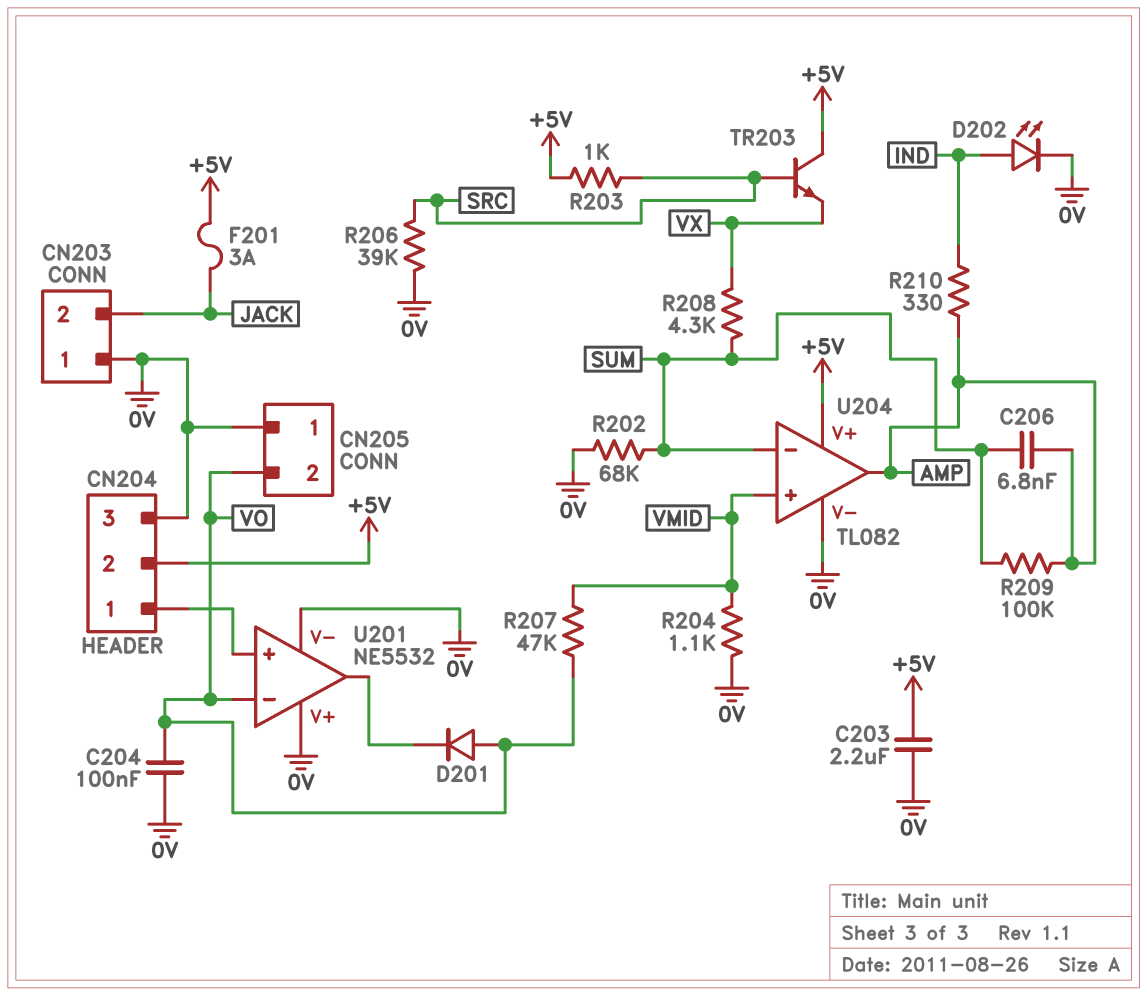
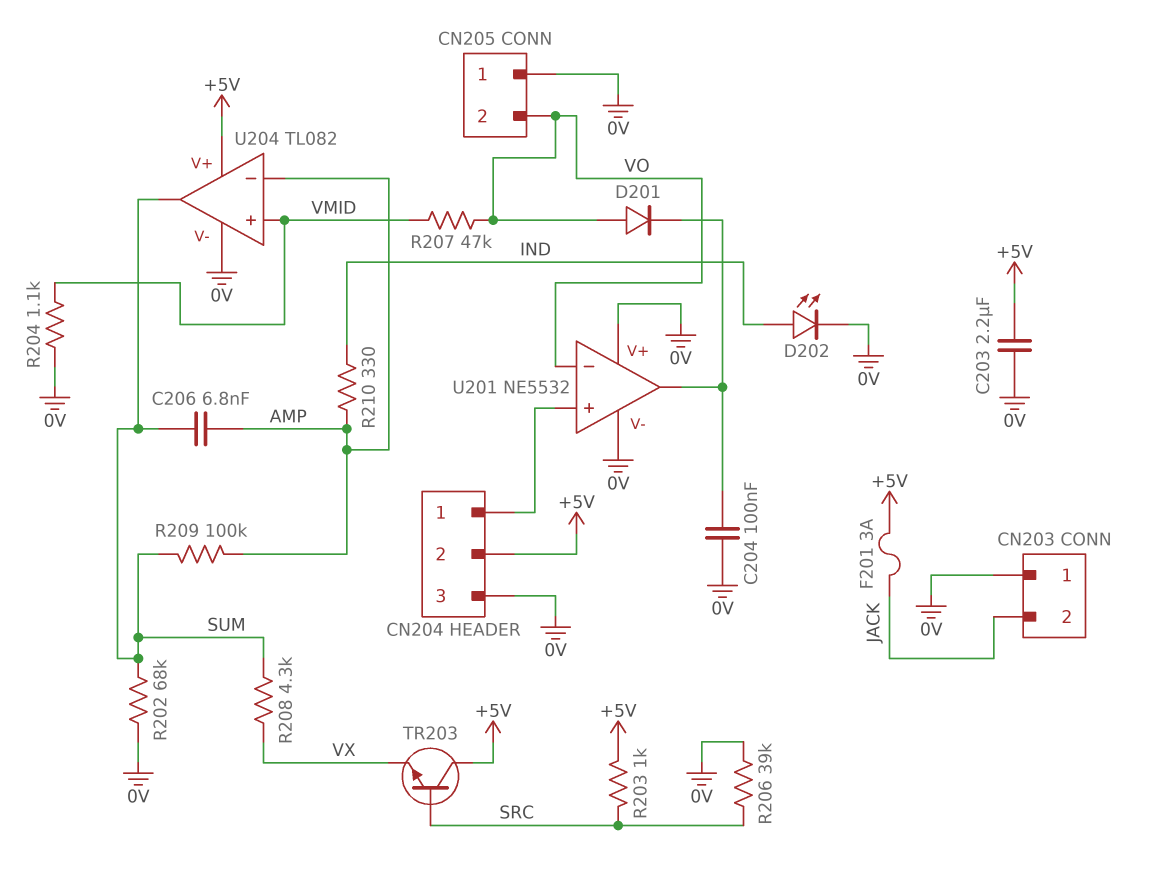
C204: 100nF (0V, VO) -> 100nF (0V, U201/out)
U204 pin in-: SUM -> AMP
U204 pin out: AMP -> SUM

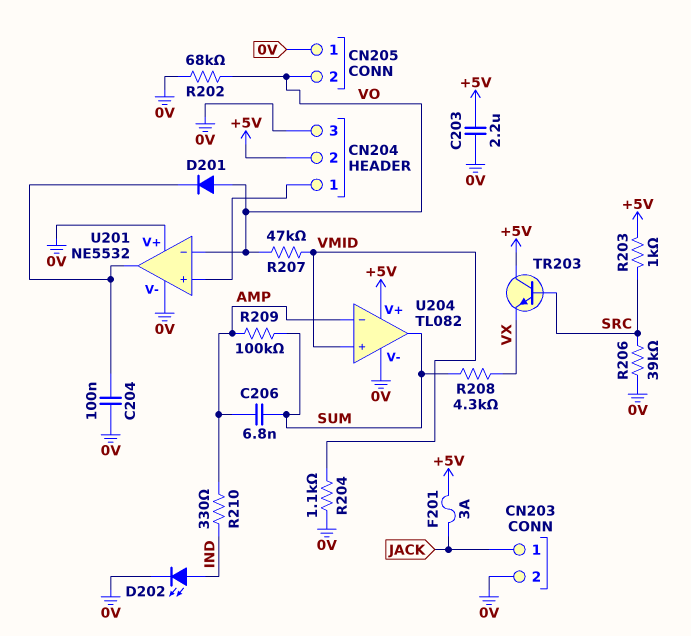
CN203 pin 1: 0V -> JACK
CN203 pin 2: JACK -> 0V
R202: 68k (0V, SUM) -> 68k (0V, VO)

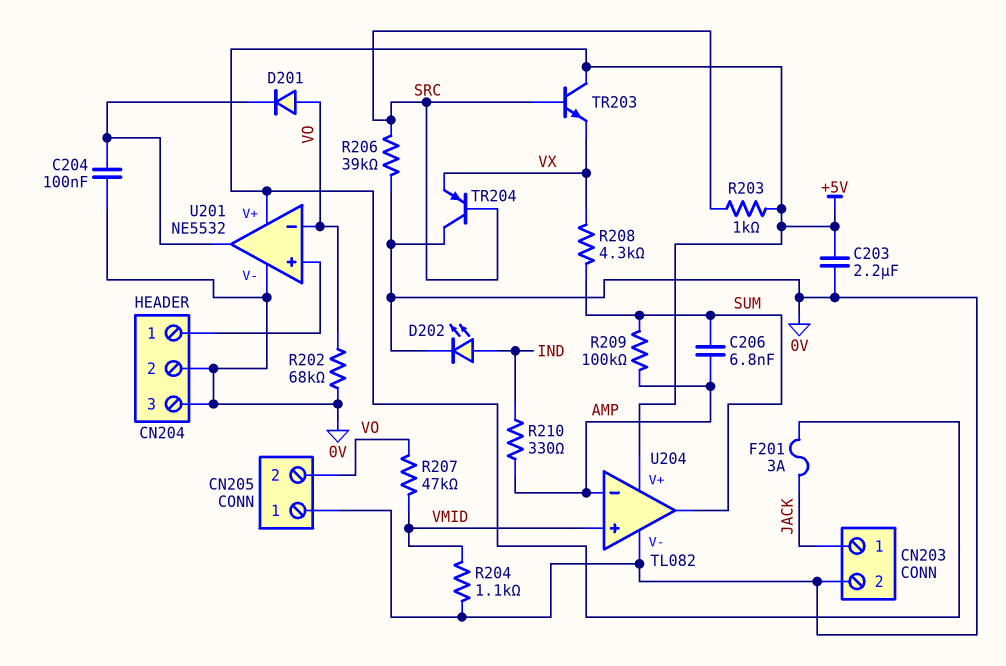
CN204 pin 2: +5V -> 0V
TR204: none -> PNP (B SRC, C 0V, E VX)
U201 pin V+: 0V -> +5V

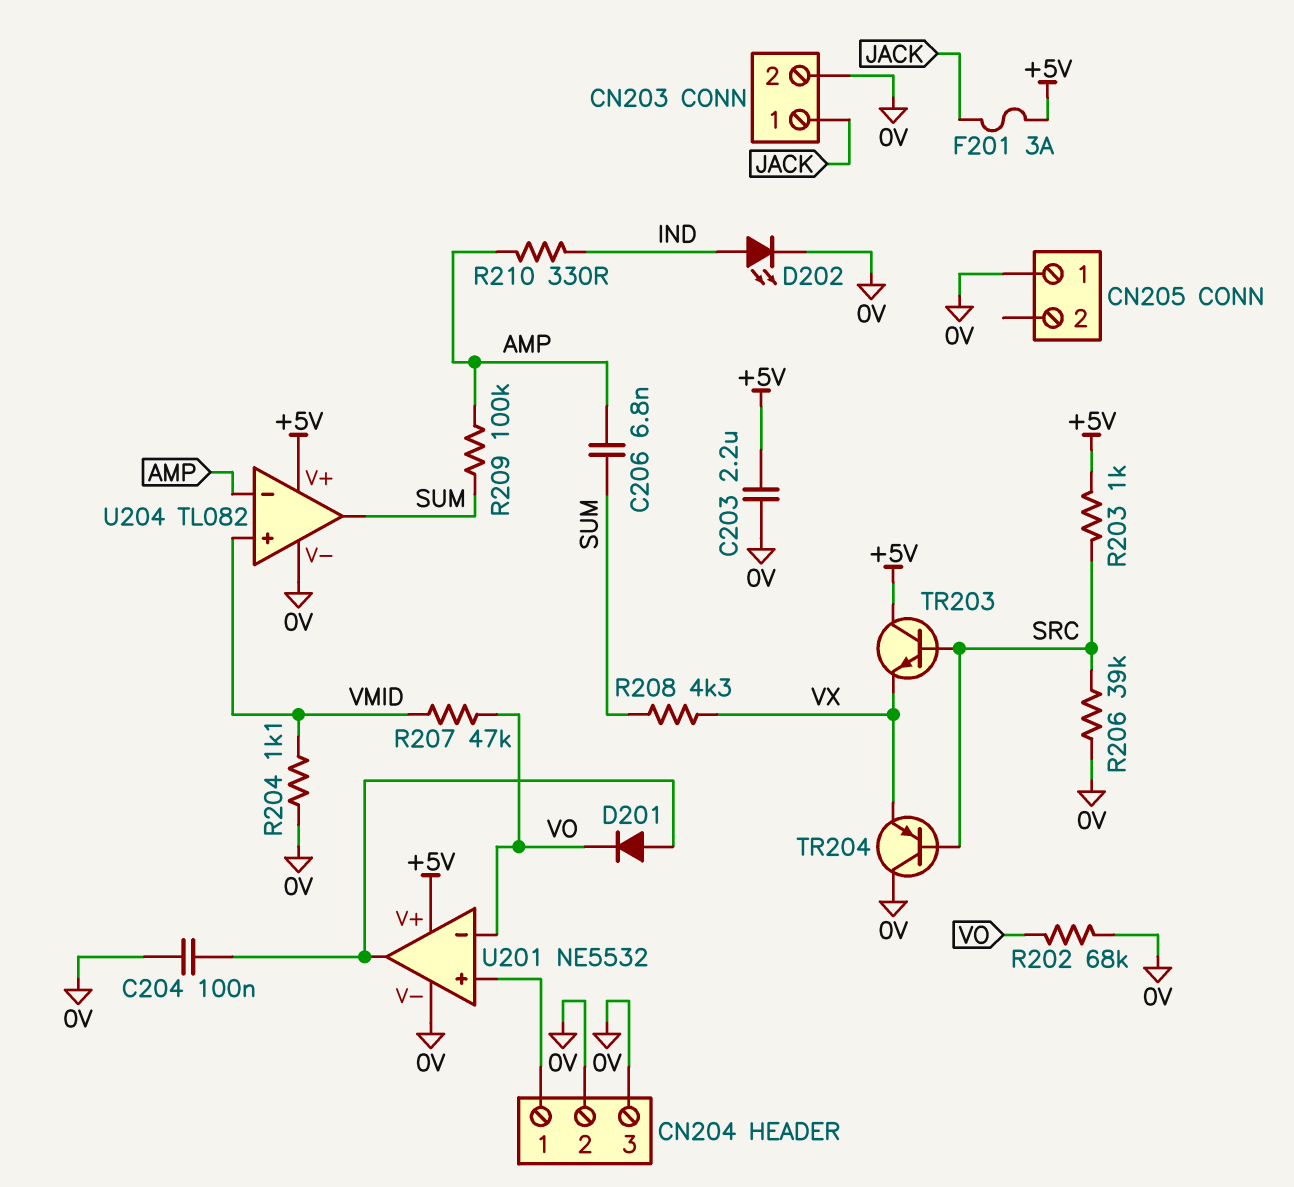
CN205 pin 2: VO -> none
D201: diode (A VO, K U201/out) -> diode (A U201/out, K VO)

